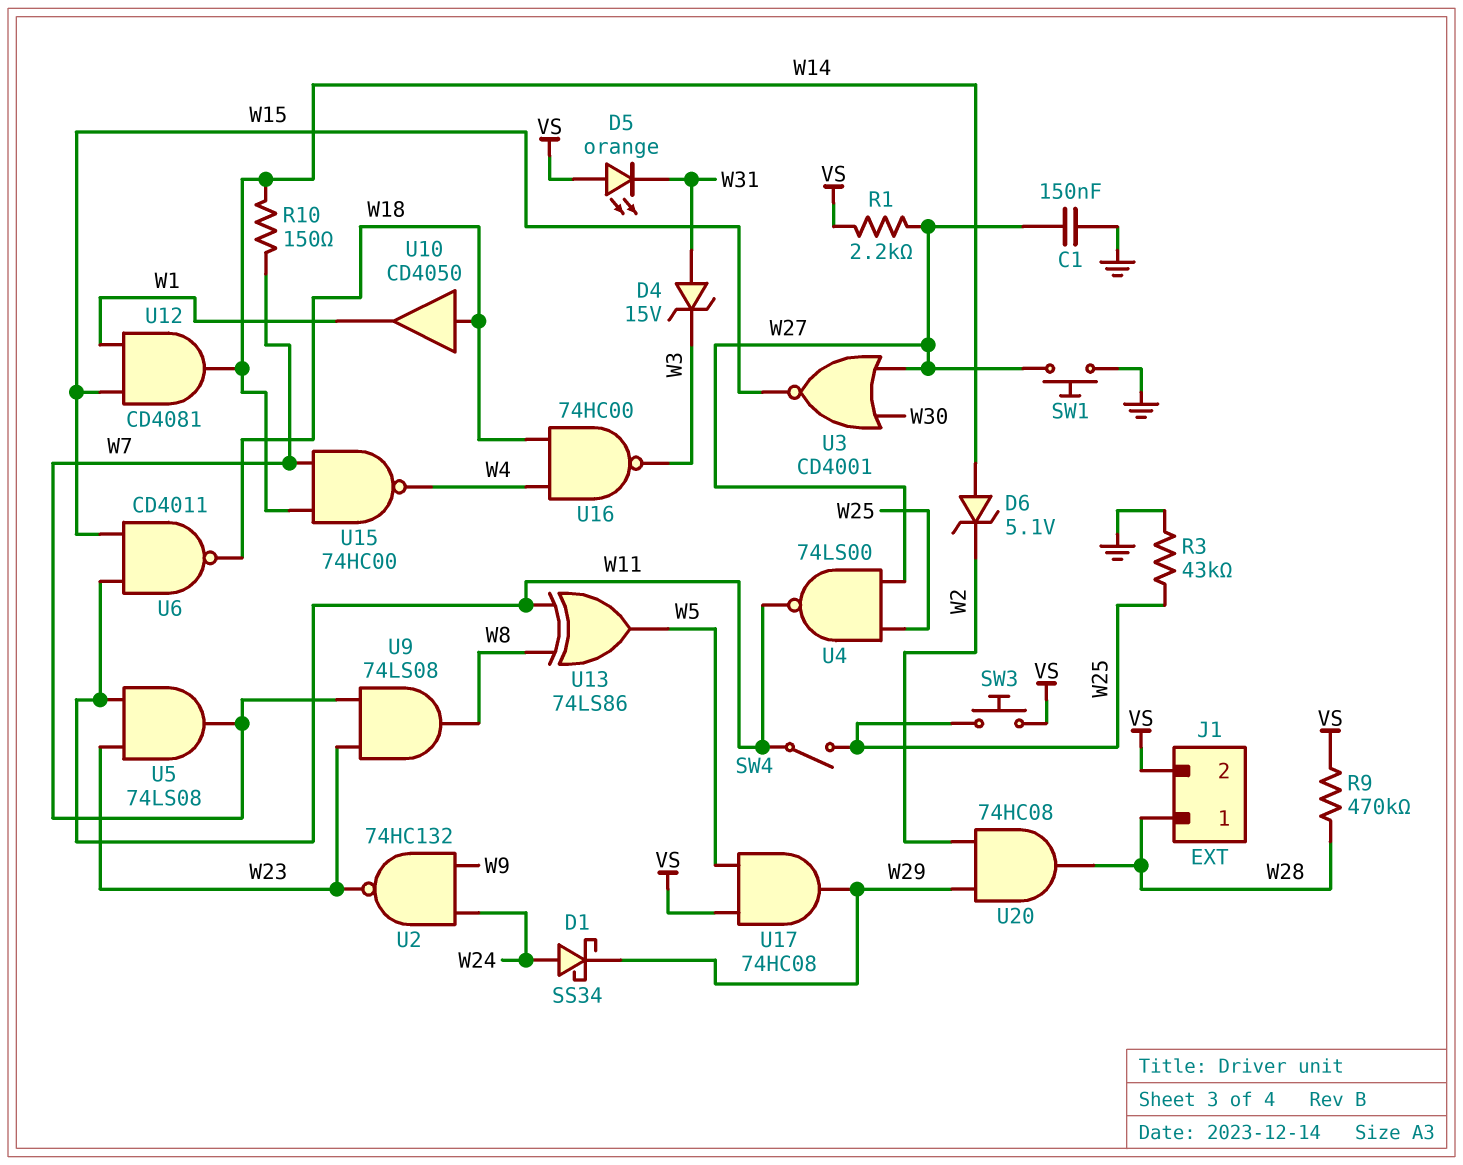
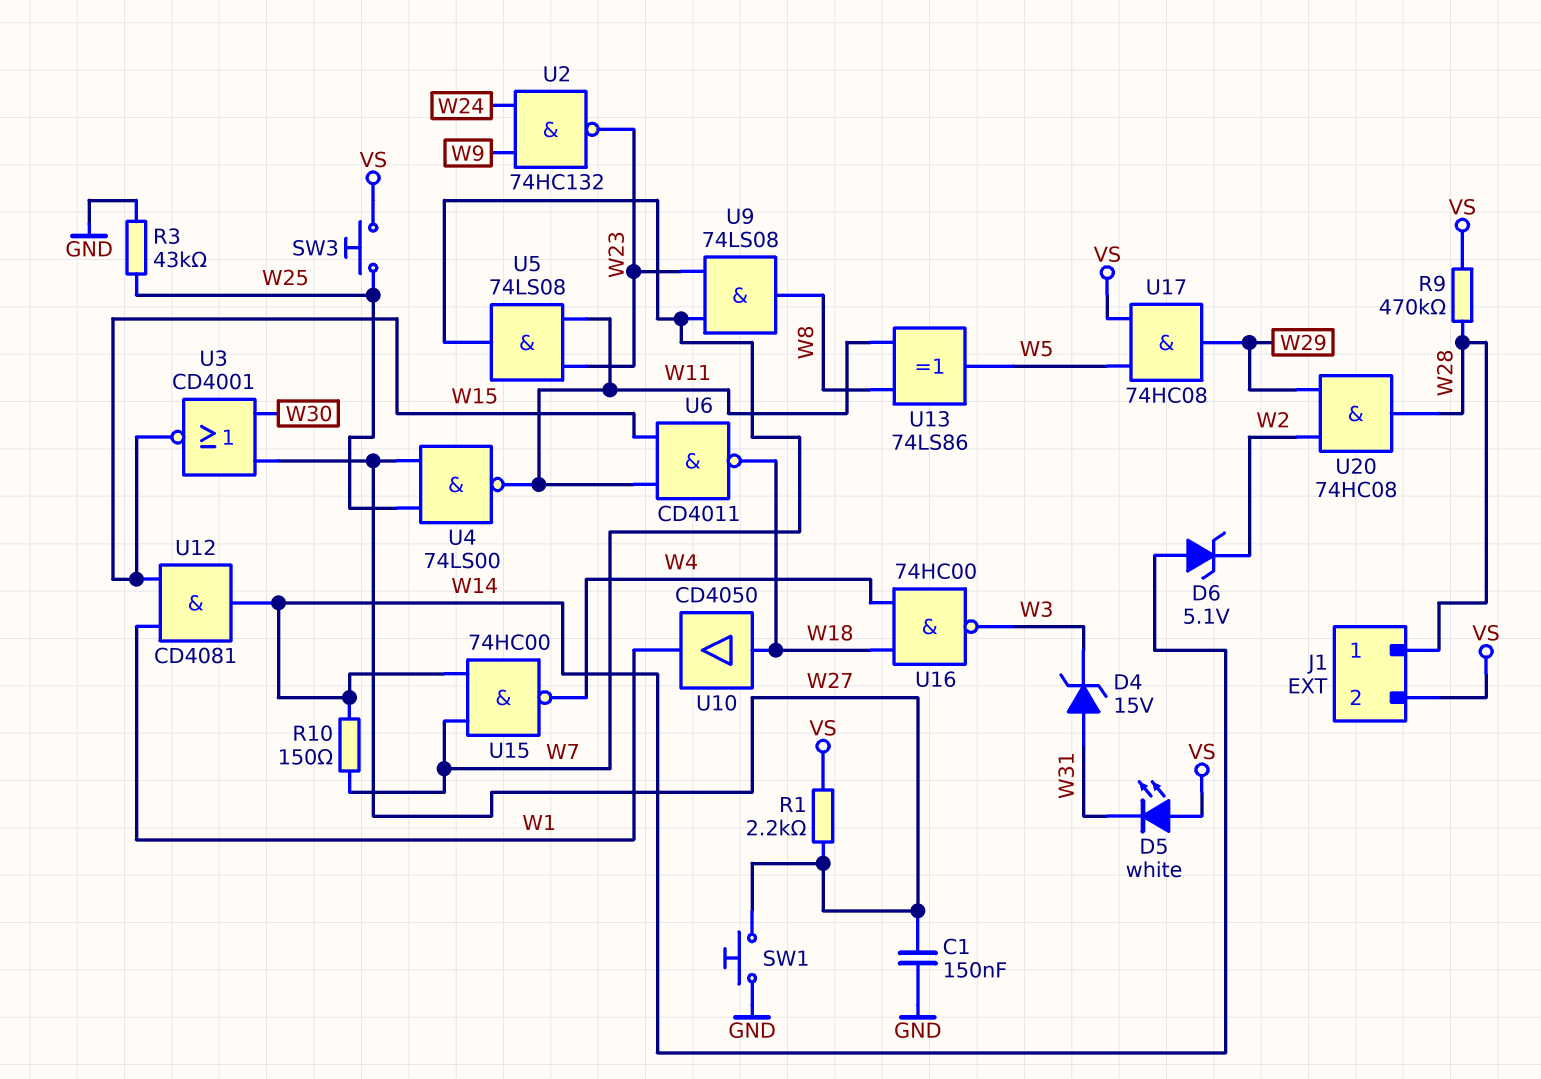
D1: schottky SS34 (A W24, K W29) -> none
D5: LED orange (A VS, K W31) -> LED white (A VS, K W31)
SW4: switch (W11, W25) -> none

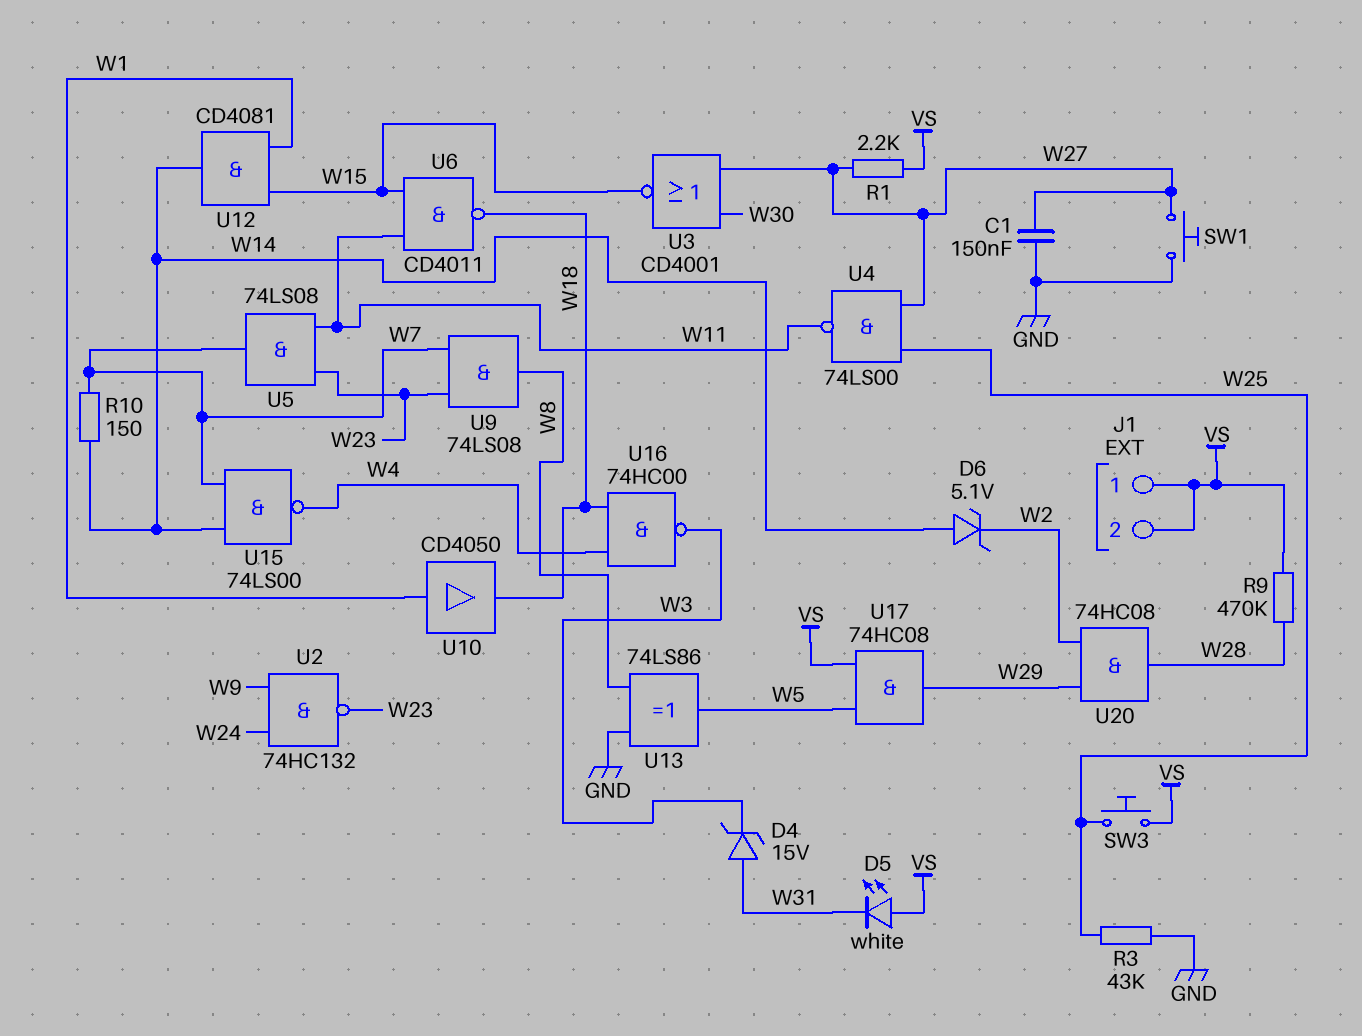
J1 pin 1: W28 -> VS
U10: buffer CD4050 (in W18, out W1) -> buffer CD4050 (in W1, out W18)
U13: XOR 74LS86 (in W8, in W11, out W5) -> XOR 74LS86 (in GND, in W8, out W5)
U15: NAND 74HC00 (in W7, in W14, out W4) -> NAND 74LS00 (in W7, in W14, out W4)

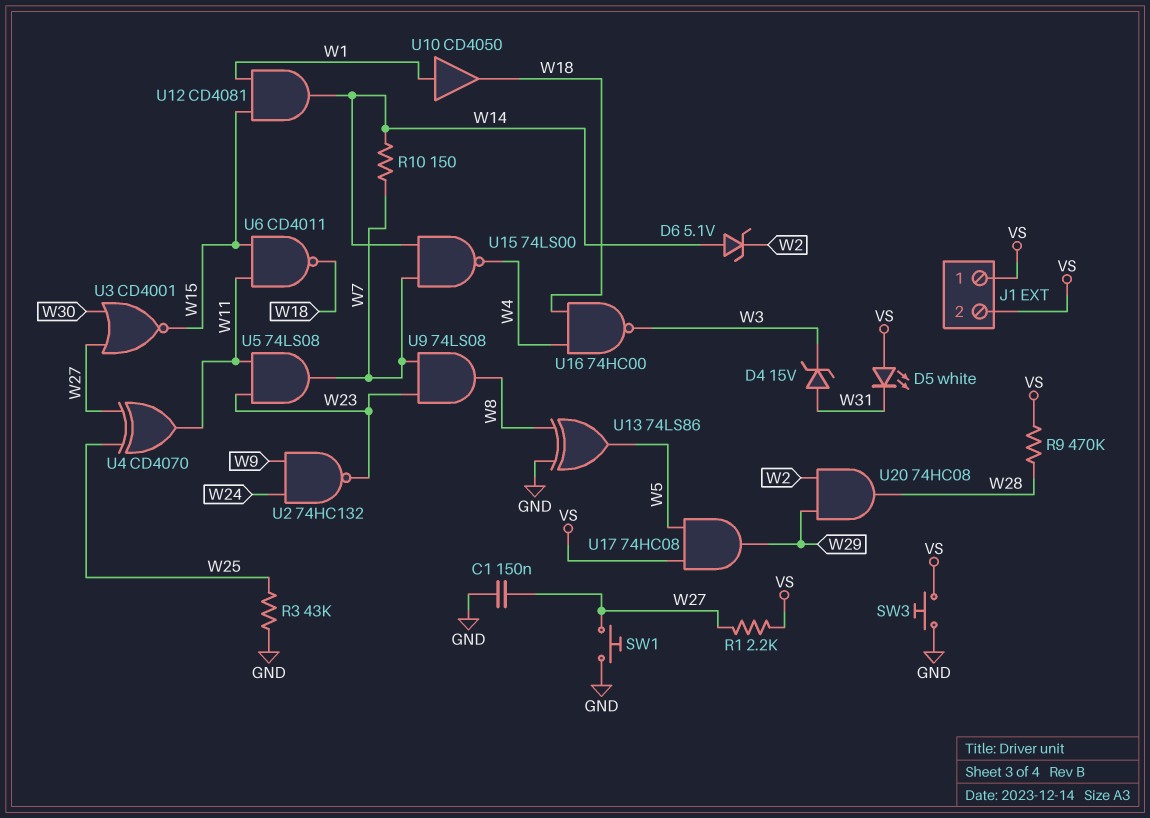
SW3: button (VS, W25) -> button (GND, VS)
U4: NAND 74LS00 (in W25, in W27, out W11) -> XOR CD4070 (in W25, in W27, out W11)

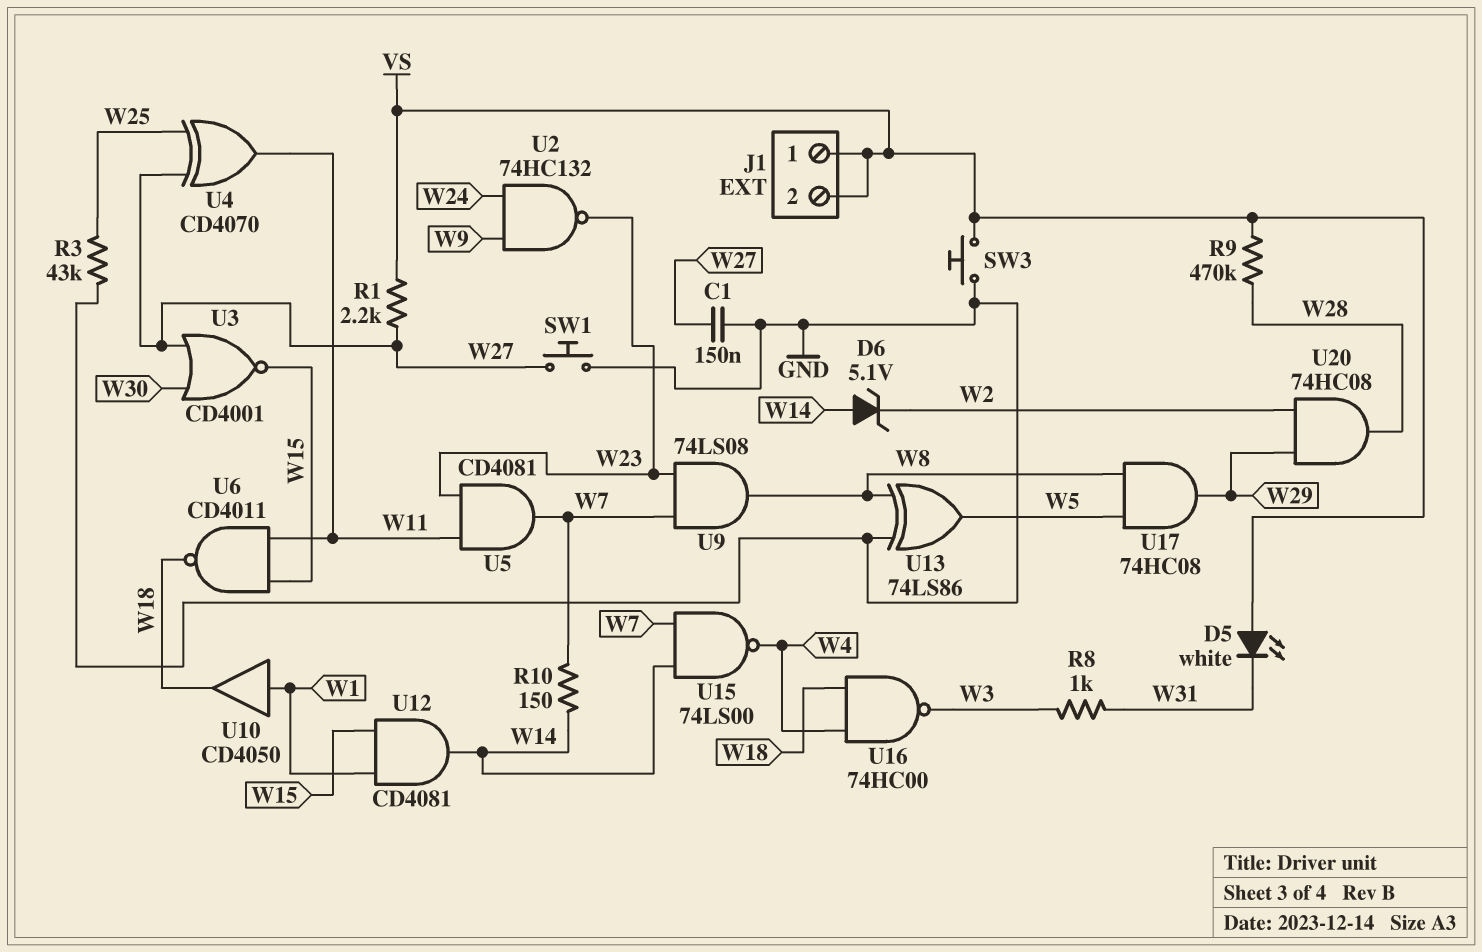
D4: zener 15V (A W31, K W3) -> none
R8: none -> 1k (W3, W31)
U5: AND 74LS08 (in W11, in W23, out W7) -> AND CD4081 (in W11, in W23, out W7)
U17: AND 74HC08 (in VS, in W5, out W29) -> AND 74HC08 (in W5, in W8, out W29)

